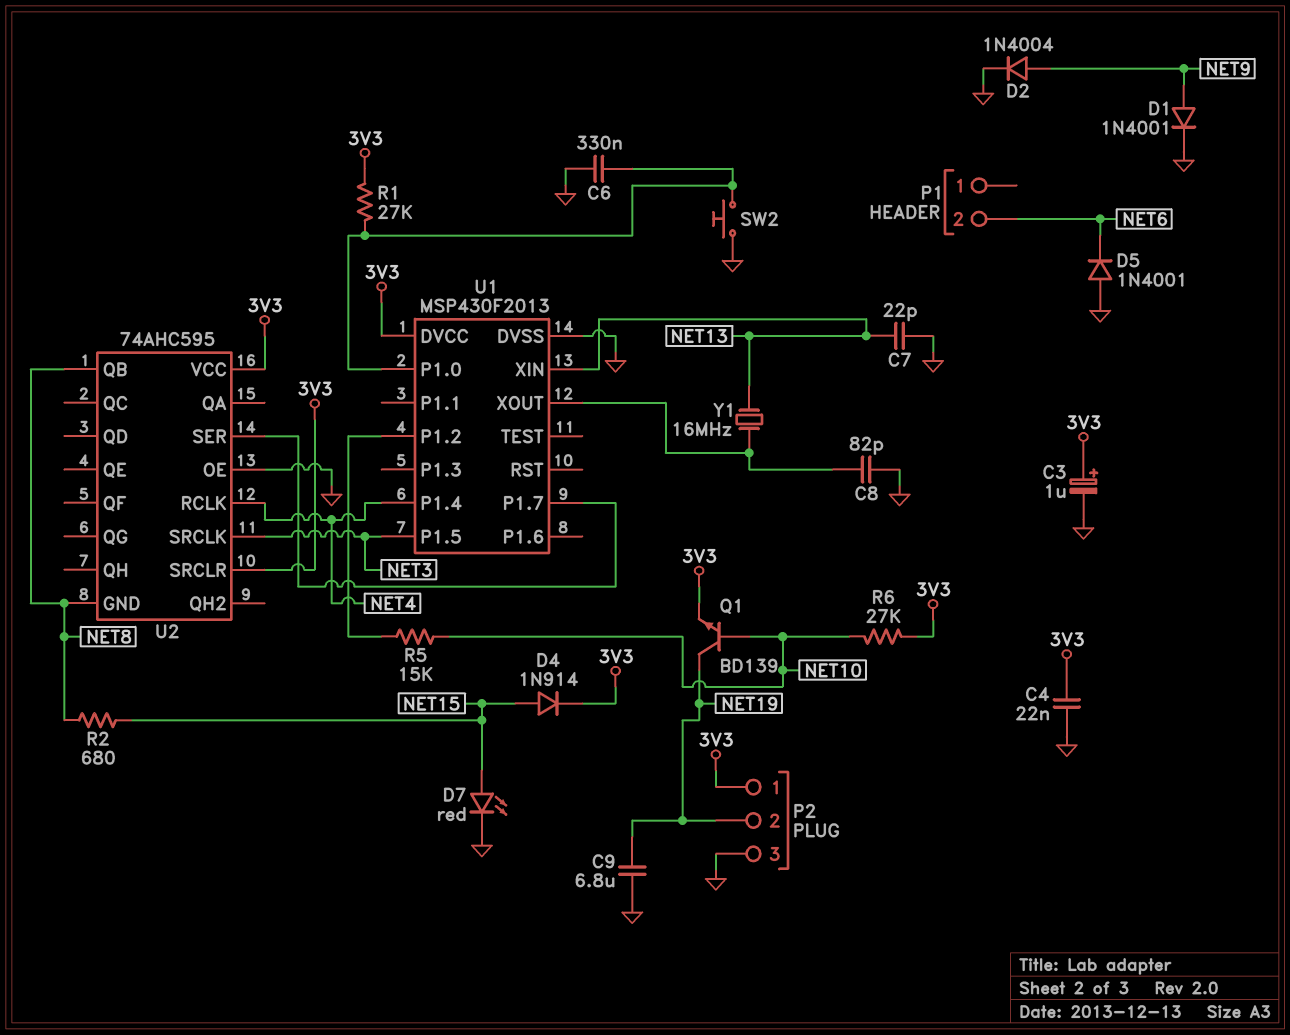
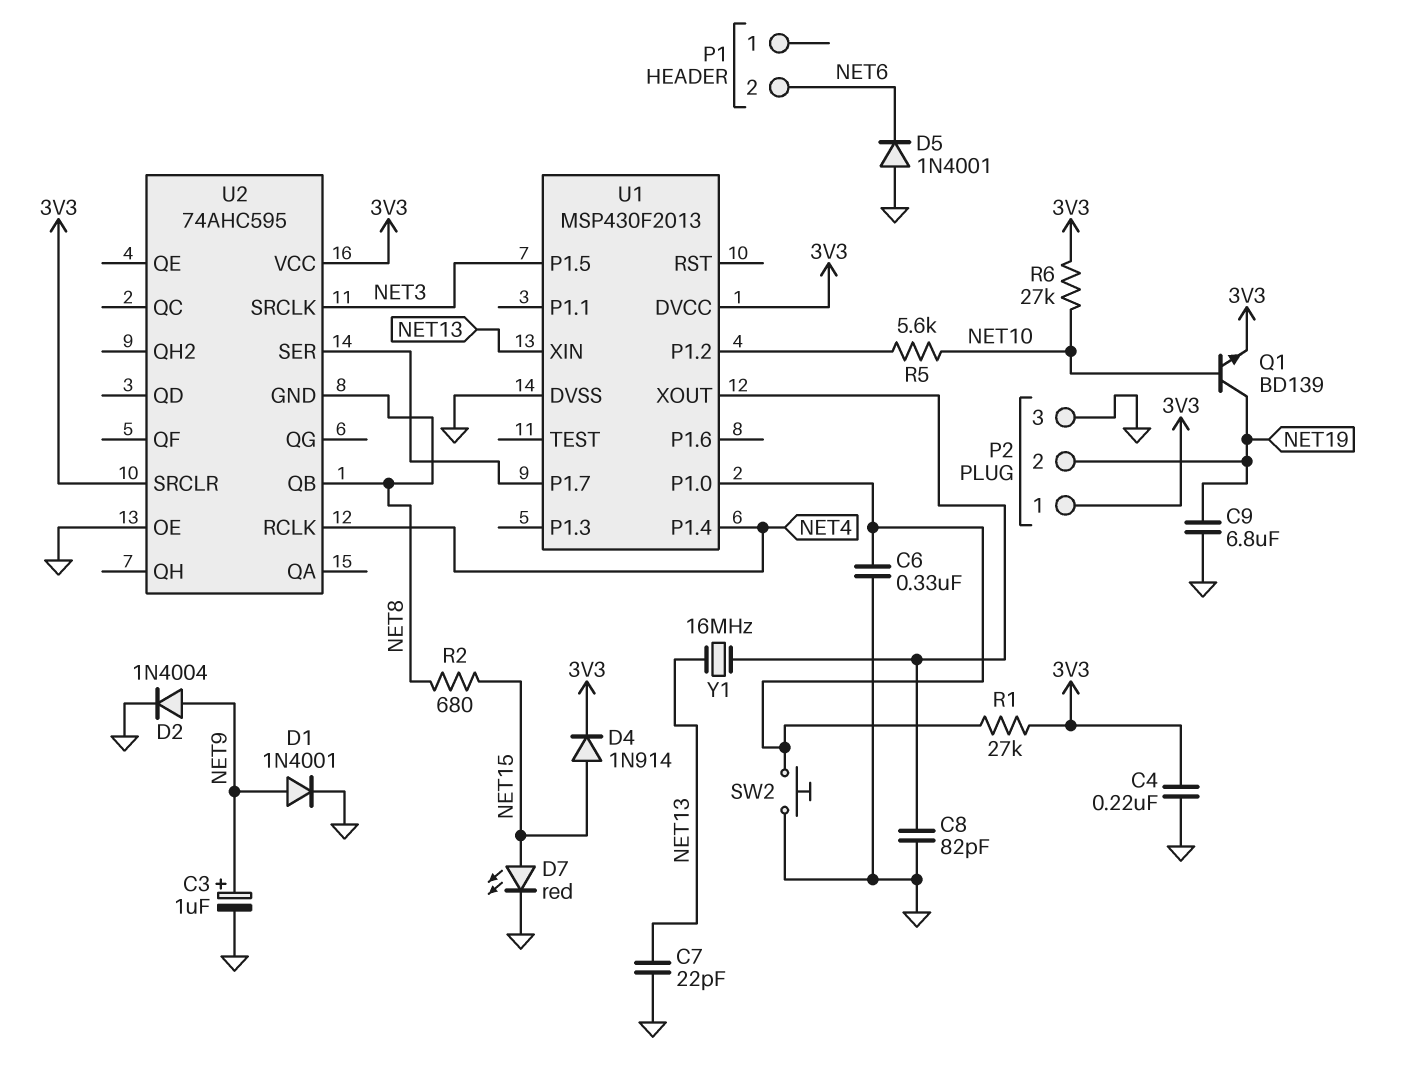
C3: 1uF (plus 3V3, minus GND) -> 1uF (plus NET9, minus GND)
C4: 22nF (3V3, GND) -> 220nF (3V3, GND)
R5: 15k (NET10, U1/P1.2) -> 5.6k (NET10, U1/P1.2)

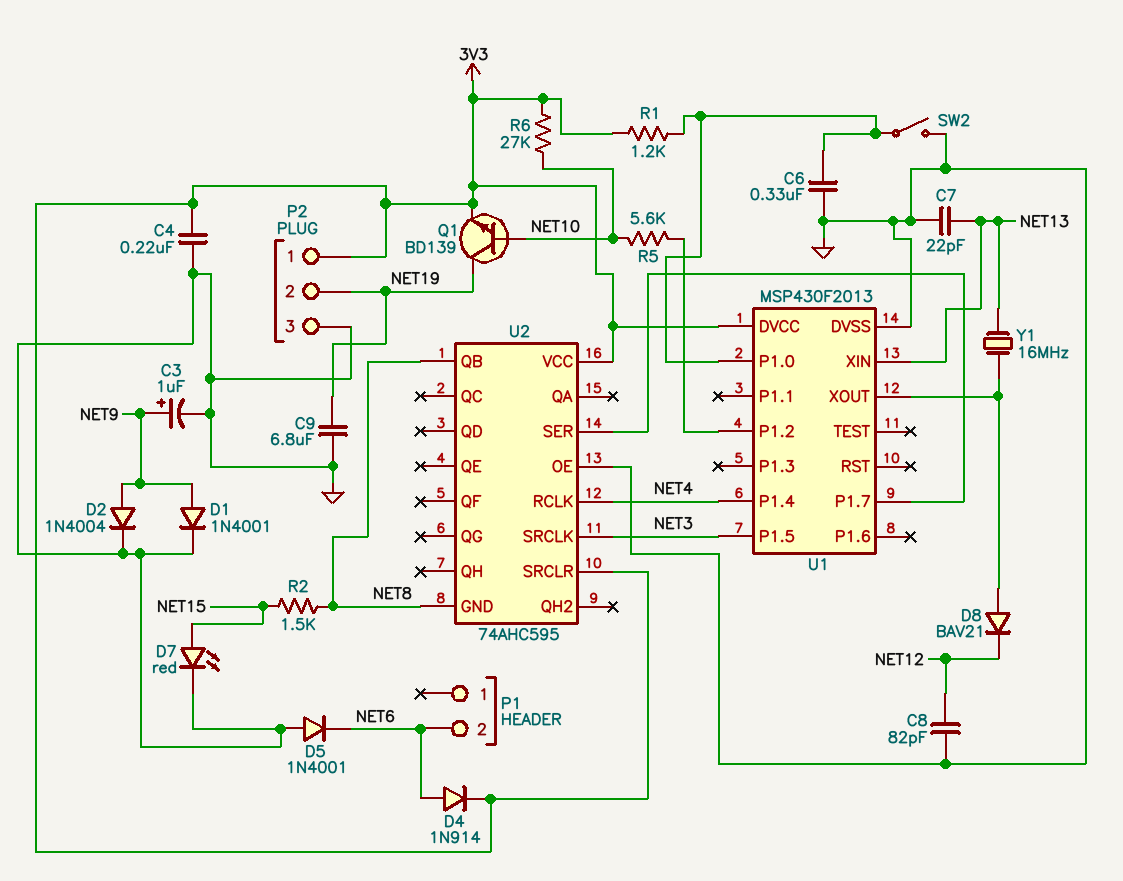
C8: 82pF (GND, U1/XOUT) -> 82pF (GND, NET12)
D4: diode 1N914 (A NET15, K 3V3) -> diode 1N914 (A NET6, K 3V3)
D8: none -> diode BAV21 (A U1/XOUT, K NET12)
R1: 27k (3V3, U1/P1.0) -> 1.2k (3V3, U1/P1.0)
R2: 680 (NET8, NET15) -> 1.5k (NET8, NET15)
SW2: button (GND, U1/P1.0) -> switch (GND, U1/P1.0)

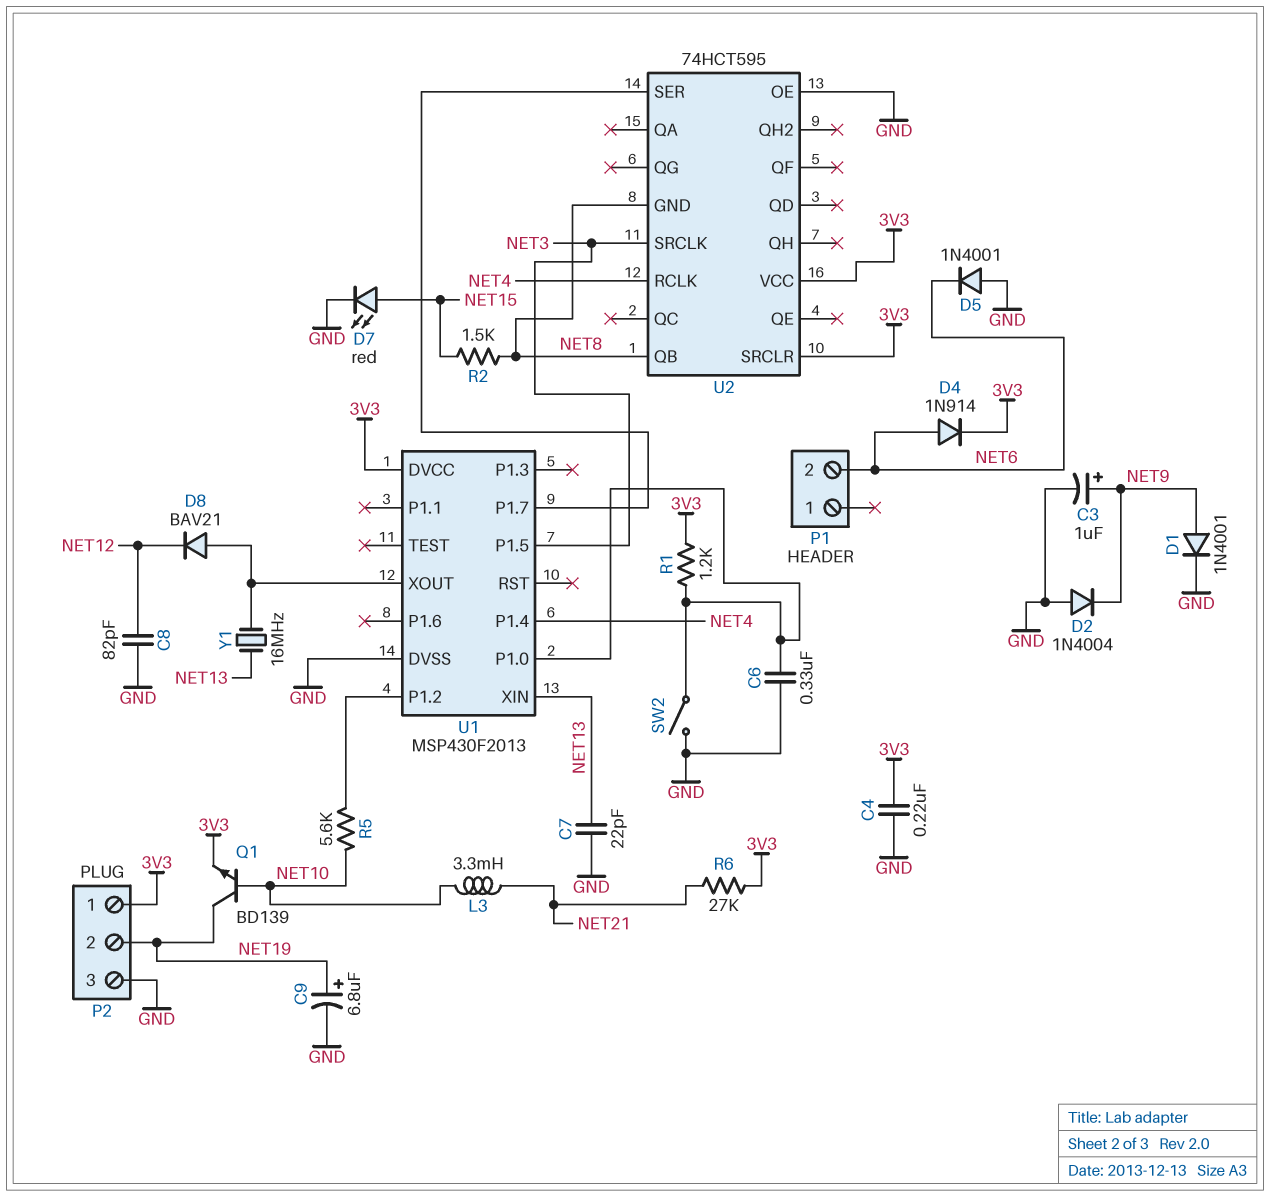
C9: 6.8uF (GND, NET19) -> 6.8uF (plus NET19, minus GND)
D2: diode 1N4004 (A NET9, K GND) -> diode 1N4004 (A GND, K NET9)
L3: none -> 3.3mH (NET10, NET21)
R6: 27k (3V3, NET10) -> 27k (3V3, NET21)
U2: 74AHC595 -> 74HCT595

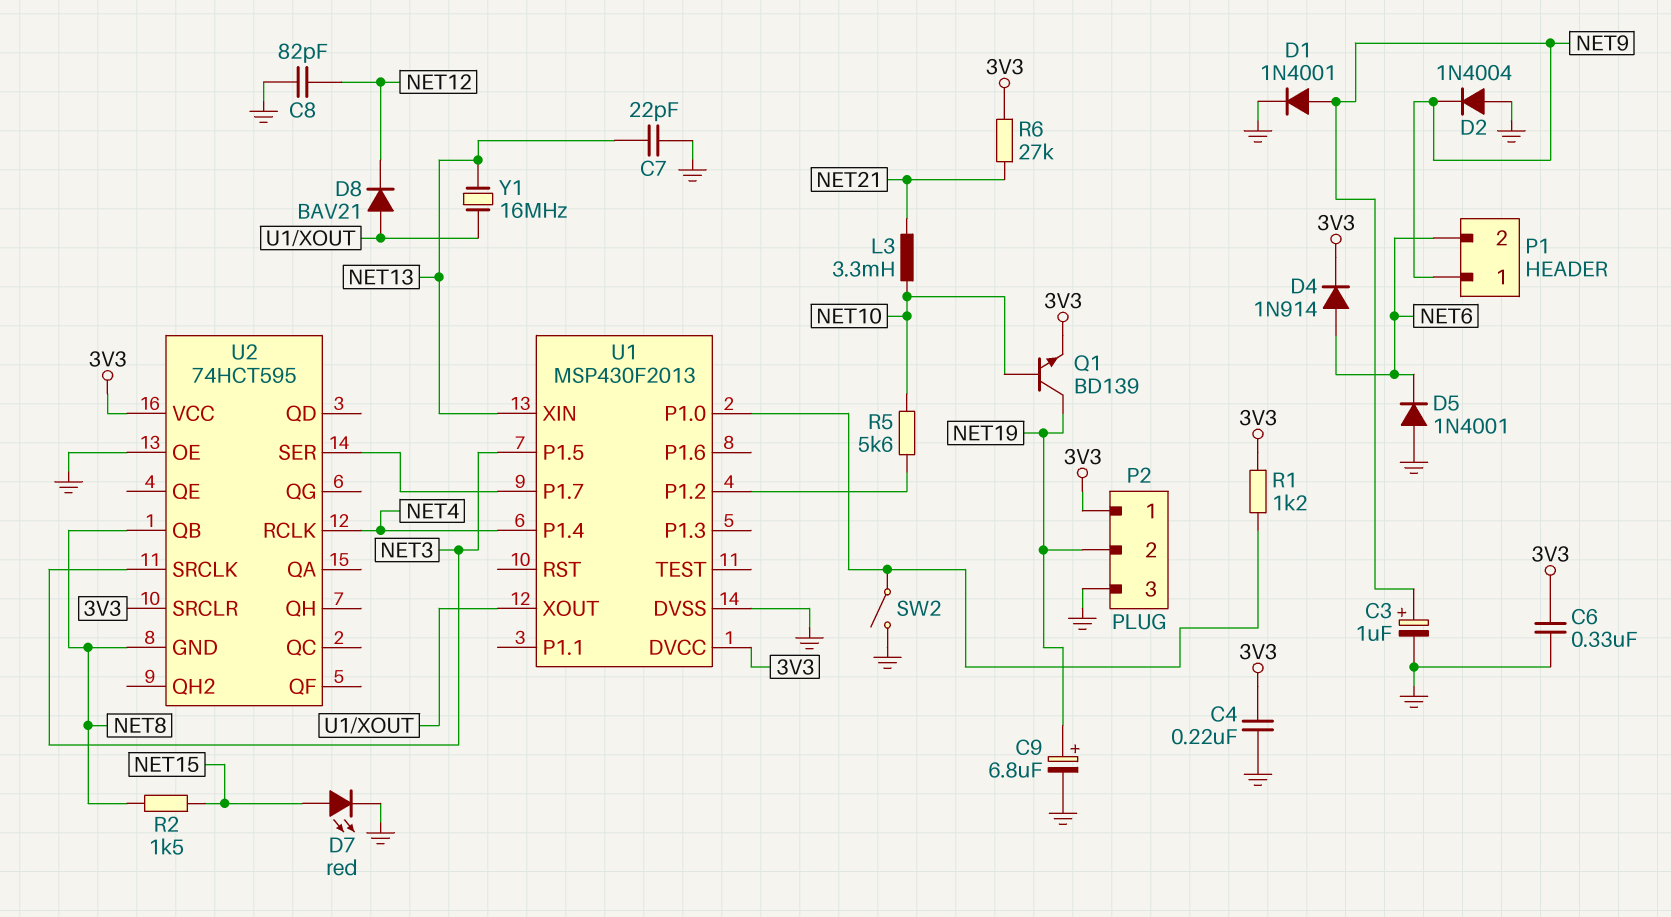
C6: 330nF (GND, U1/P1.0) -> 330nF (3V3, GND)
P1 pin 1: none -> NET9

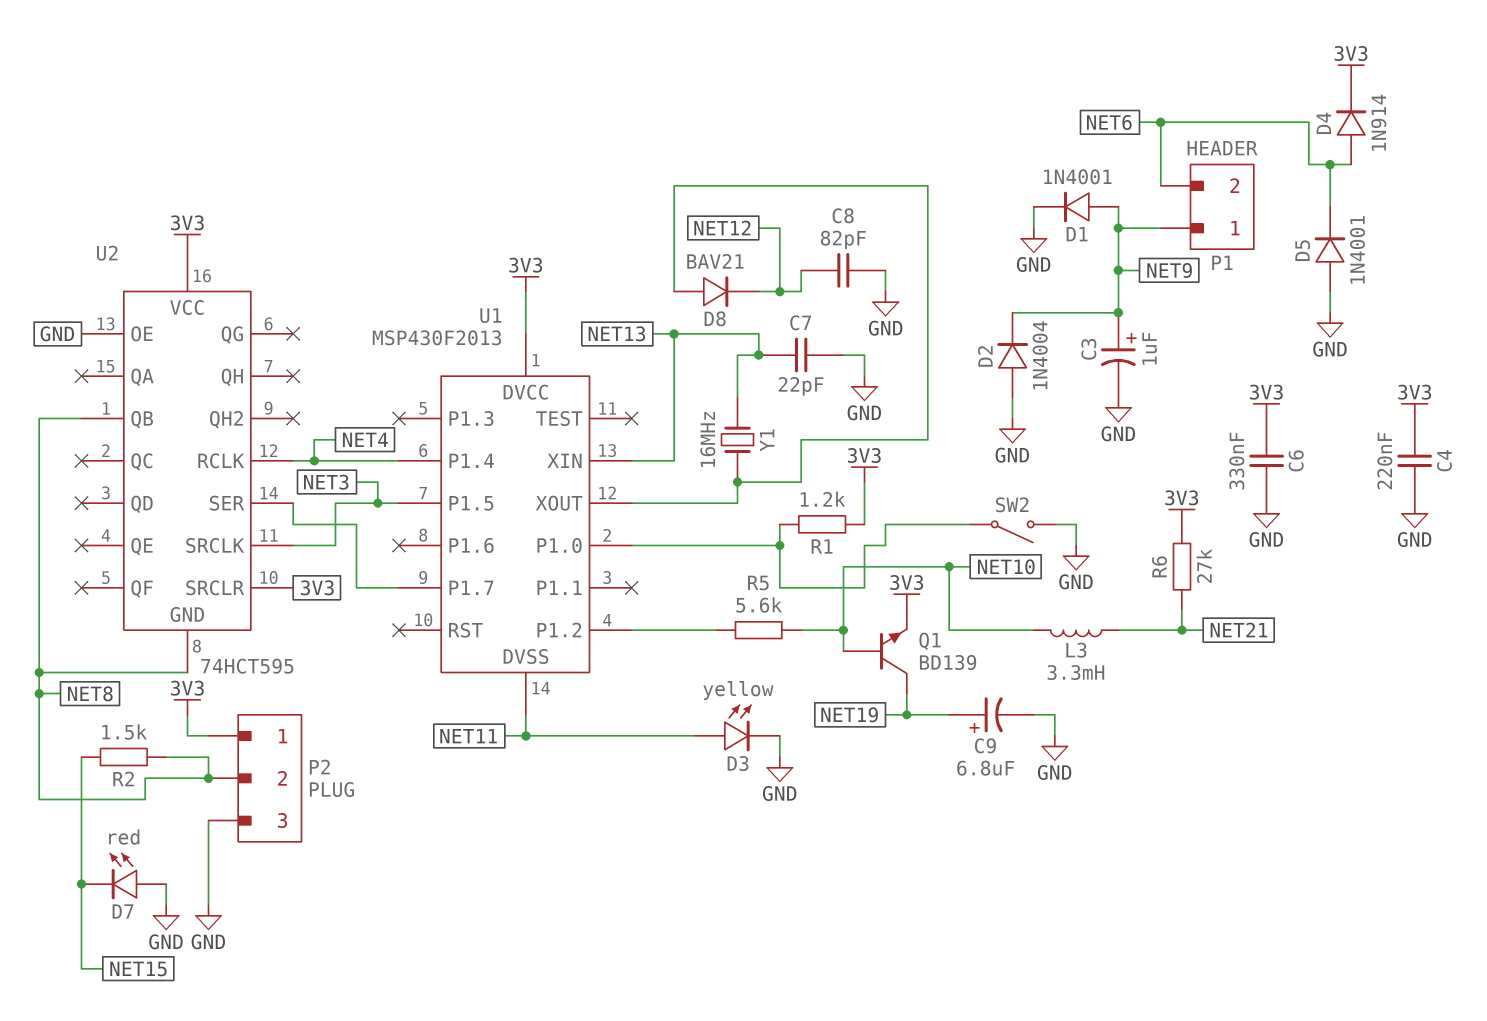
D3: none -> LED yellow (A NET11, K GND)
D7: LED red (A NET15, K GND) -> LED red (A GND, K NET15)
P2 pin 2: NET19 -> NET8
U1 pin DVSS: GND -> NET11

